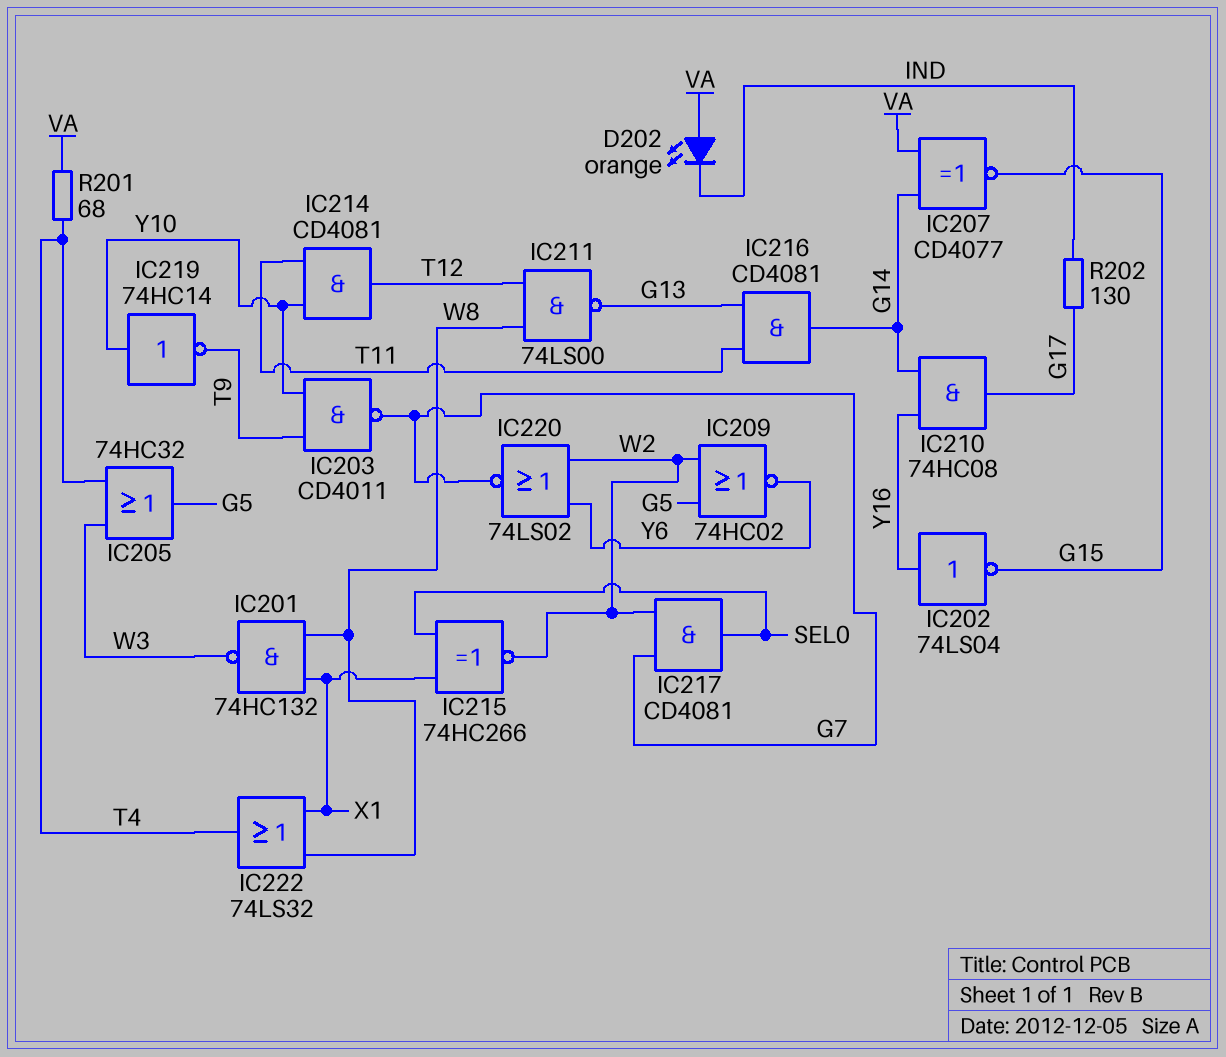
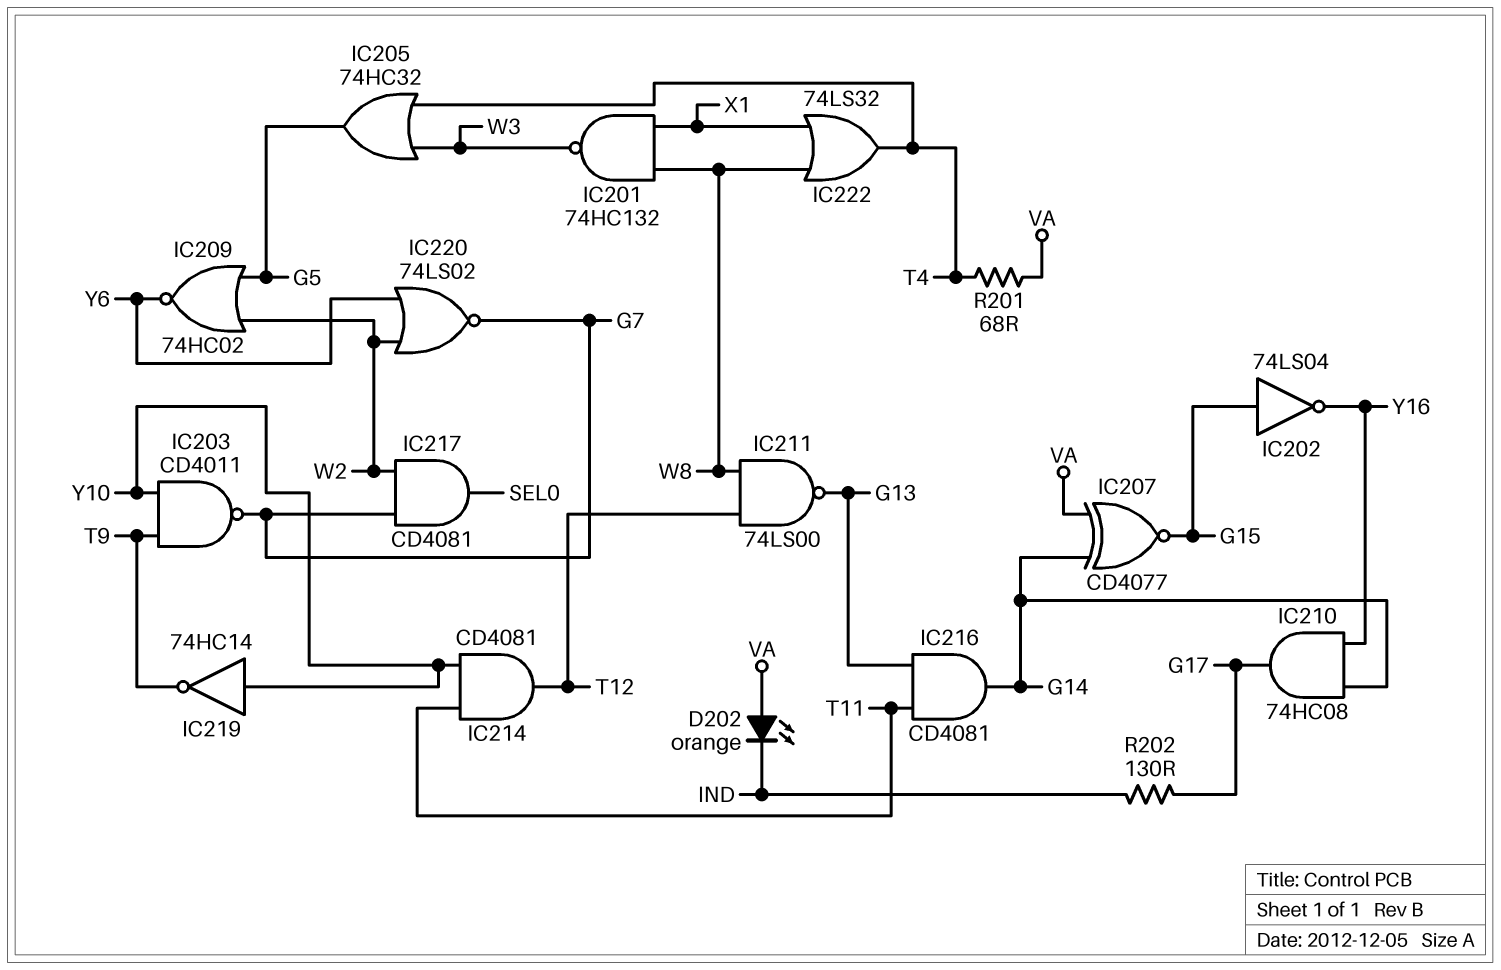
IC202: NOT 74LS04 (in Y16, out G15) -> NOT 74LS04 (in G15, out Y16)
IC215: XNOR 74HC266 (in SEL0, in X1, out W2) -> none

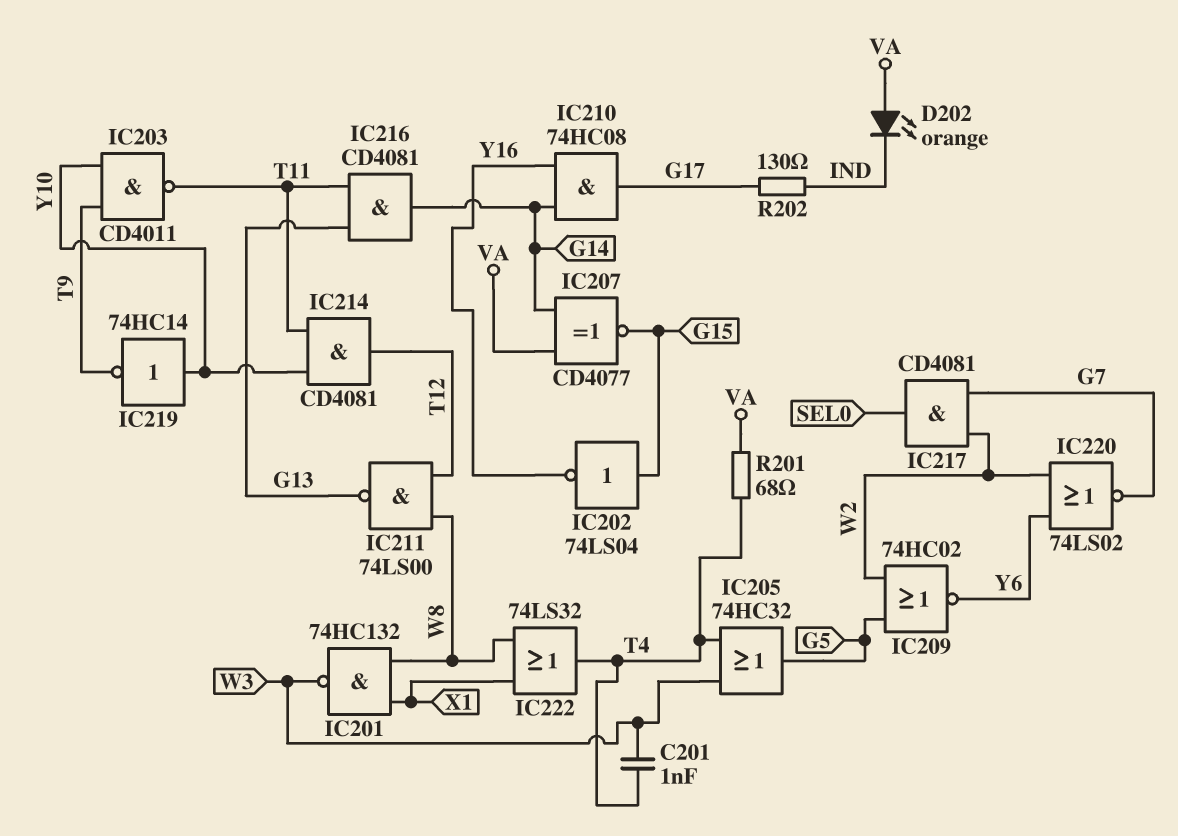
C201: none -> 1nF (T4, W3)
IC203: NAND CD4011 (in T9, in Y10, out G7) -> NAND CD4011 (in T9, in Y10, out T11)

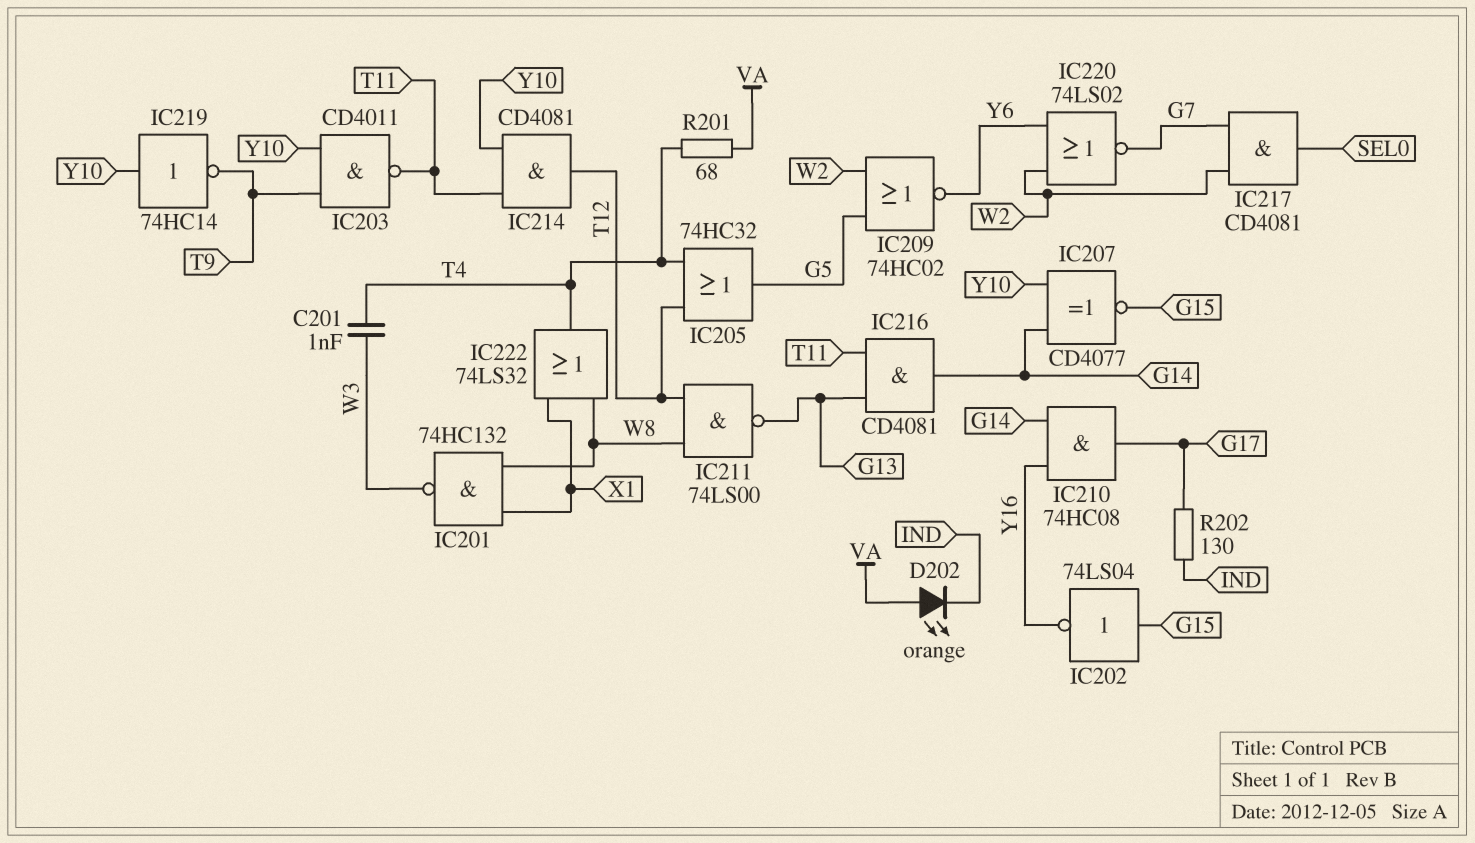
IC205: OR 74HC32 (in T4, in W3, out G5) -> OR 74HC32 (in T4, in T12, out G5)
IC207: XNOR CD4077 (in G14, in VA, out G15) -> XNOR CD4077 (in G14, in Y10, out G15)

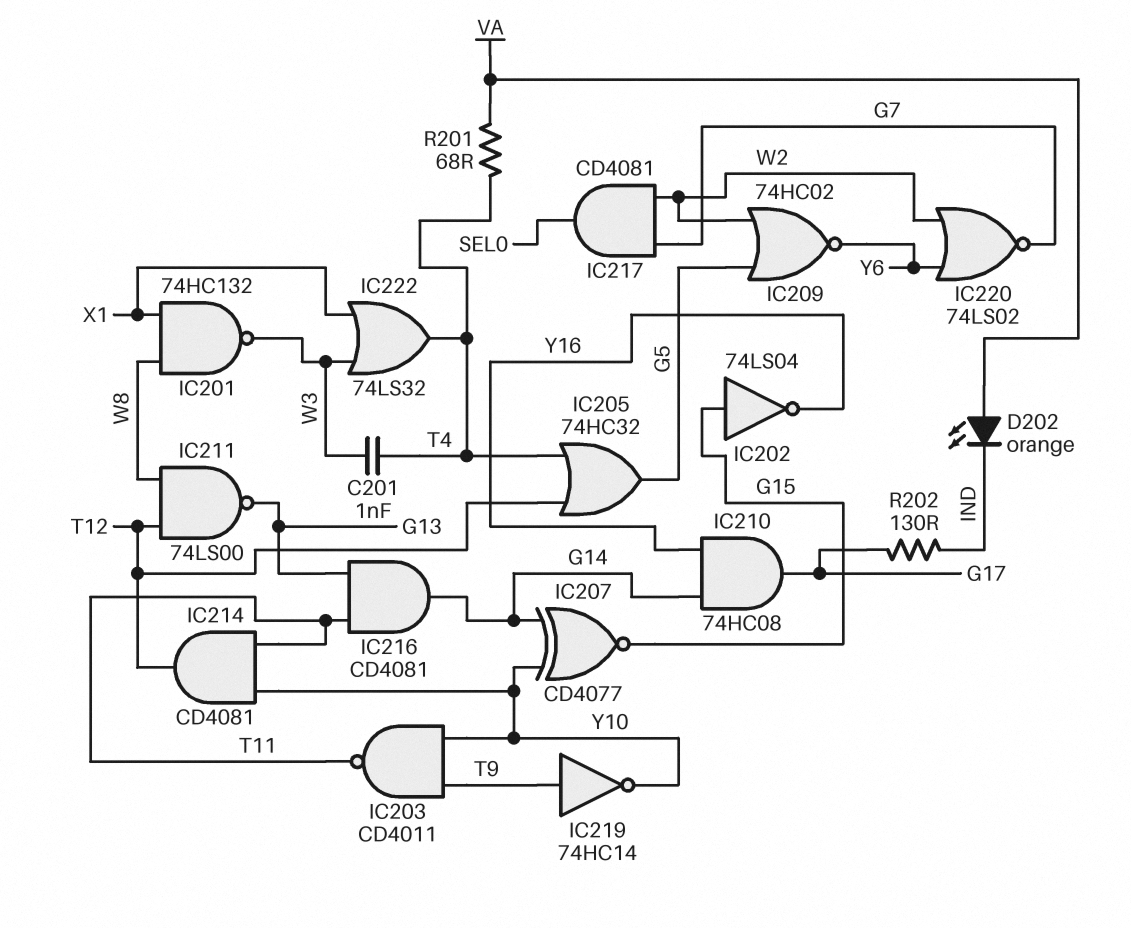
IC219: NOT 74HC14 (in Y10, out T9) -> NOT 74HC14 (in T9, out Y10)
IC222: OR 74LS32 (in W8, in X1, out T4) -> OR 74LS32 (in W3, in X1, out T4)

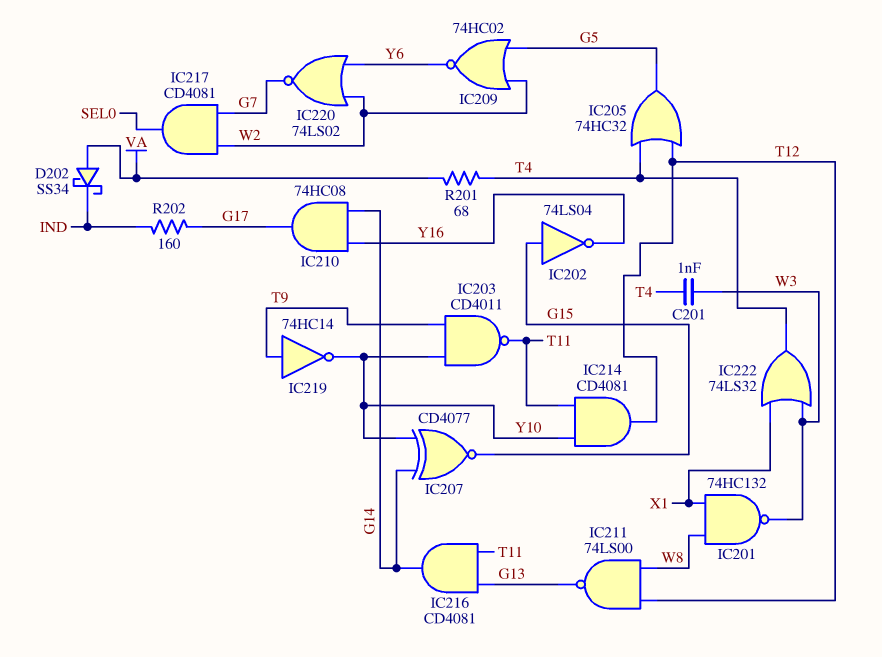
D202: LED orange (A VA, K IND) -> schottky SS34 (A VA, K IND)
R202: 130 (G17, IND) -> 160 (G17, IND)

